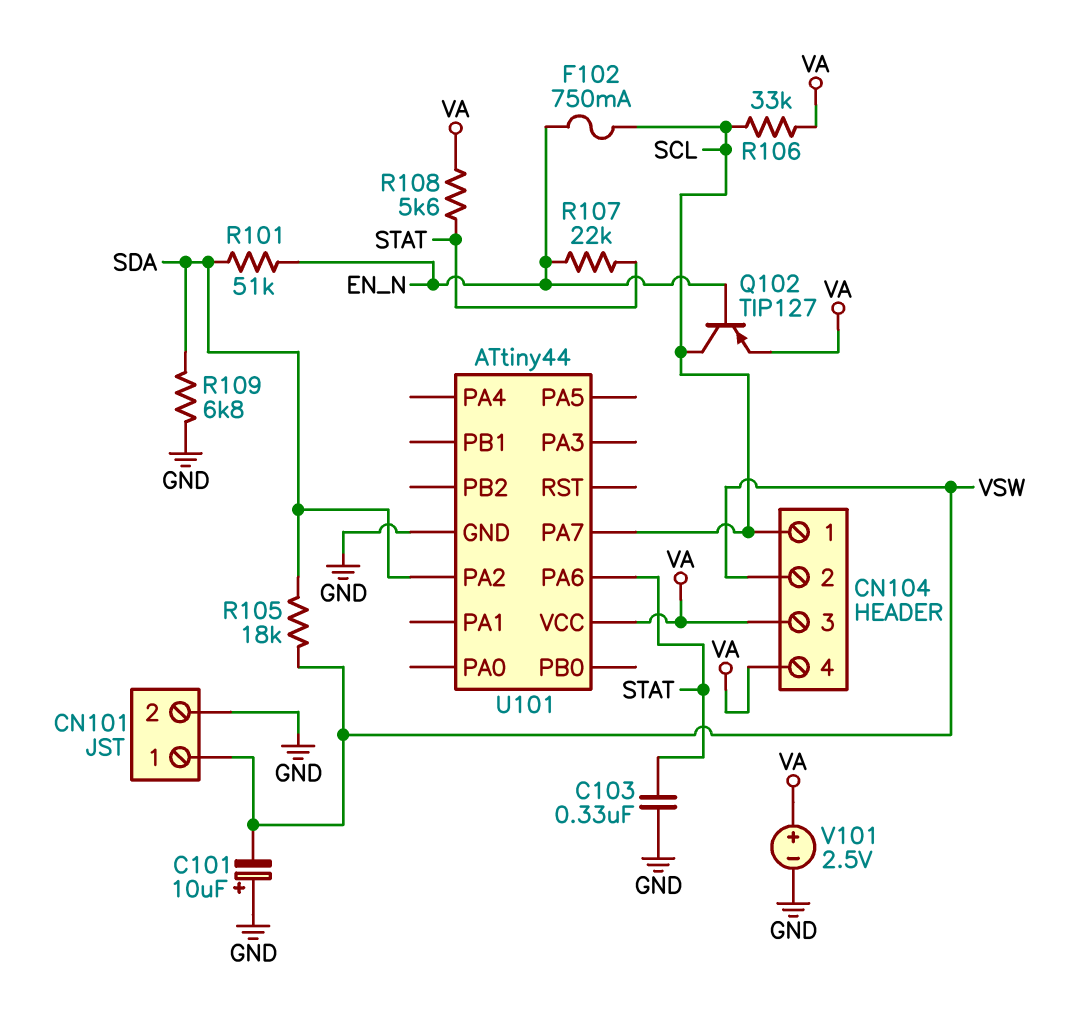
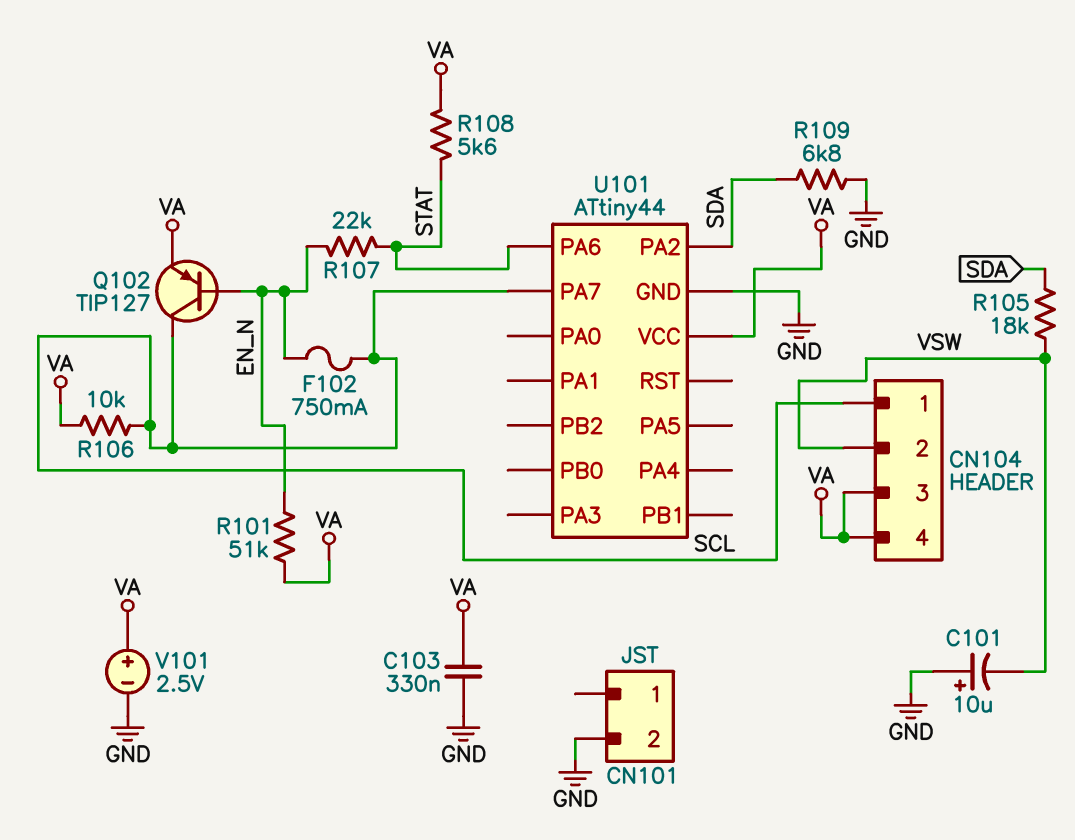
C103: 330nF (GND, STAT) -> 330nF (GND, VA)
CN101 pin 1: VSW -> none
R101: 51k (EN_N, SDA) -> 51k (EN_N, VA)
R106: 33k (SCL, VA) -> 10k (SCL, VA)

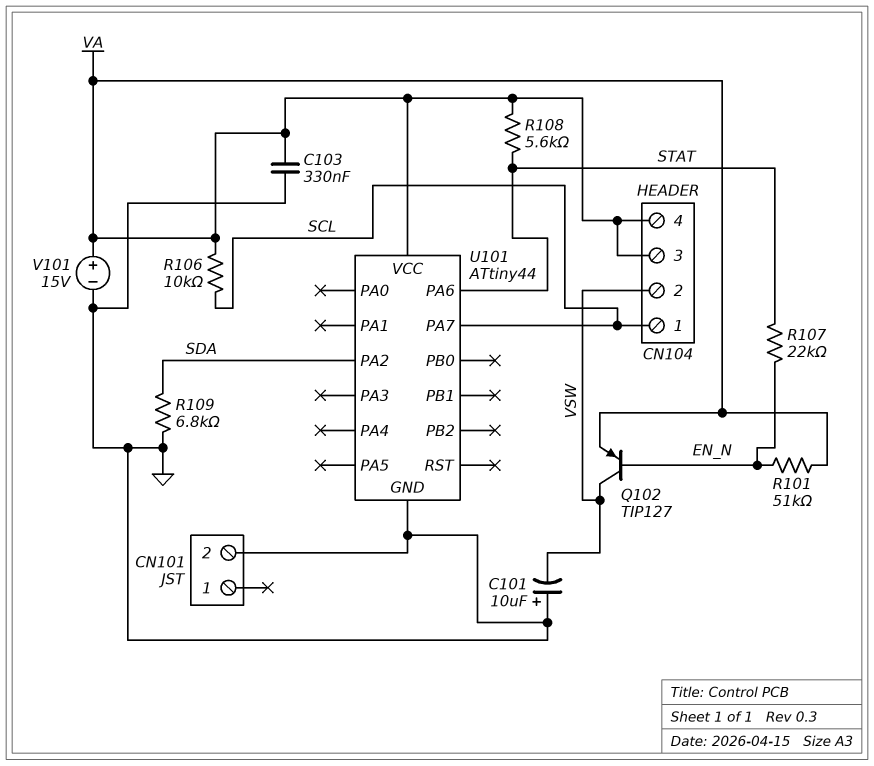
F102: 750mA (EN_N, SCL) -> none
Q102: PNP TIP127 (B EN_N, C SCL, E VA) -> PNP TIP127 (B EN_N, C VSW, E VA)
R105: 18k (SDA, VSW) -> none
V101: 2.5V (plus VA, minus GND) -> 15V (plus VA, minus GND)

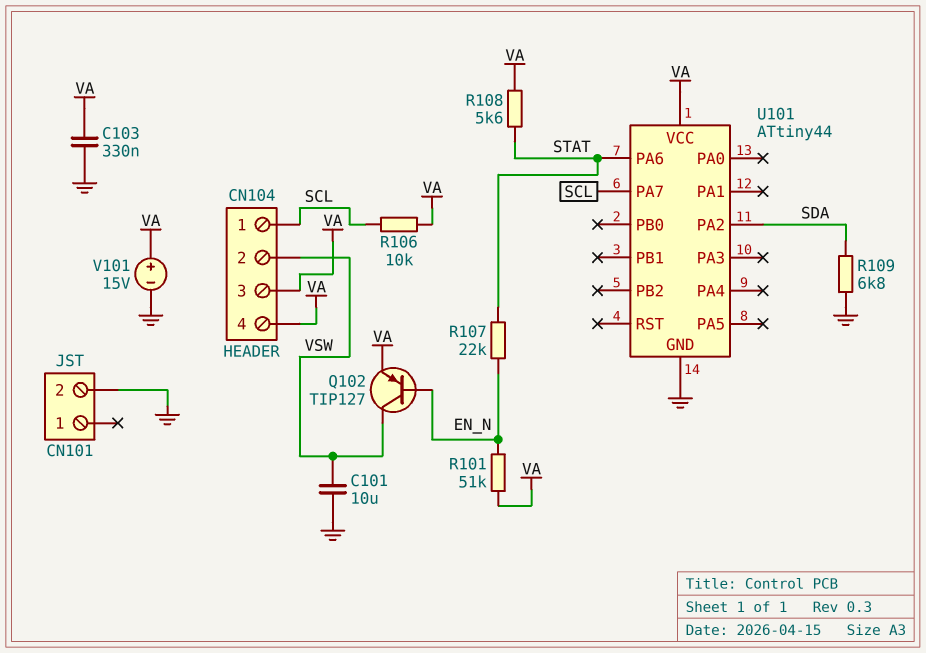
C101: 10uF (plus GND, minus VSW) -> 10uF (GND, VSW)

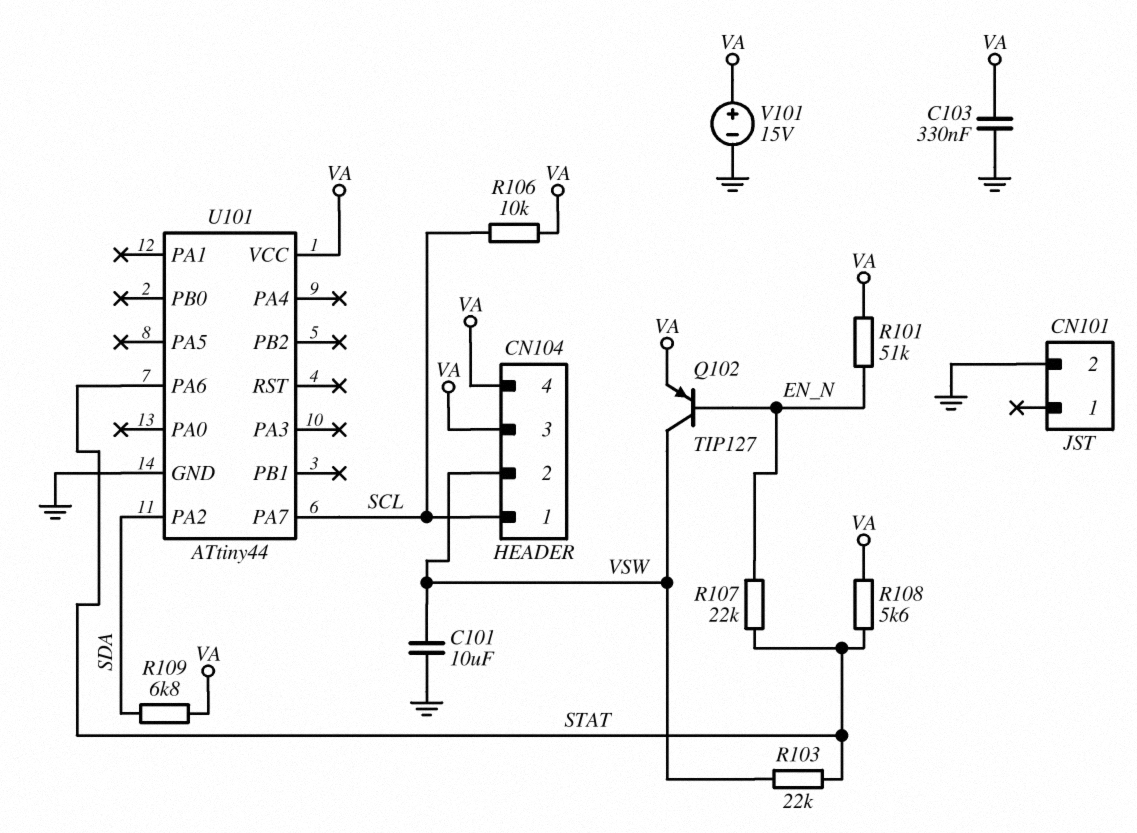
R103: none -> 22k (STAT, VSW)
R109: 6.8k (GND, SDA) -> 6.8k (SDA, VA)

